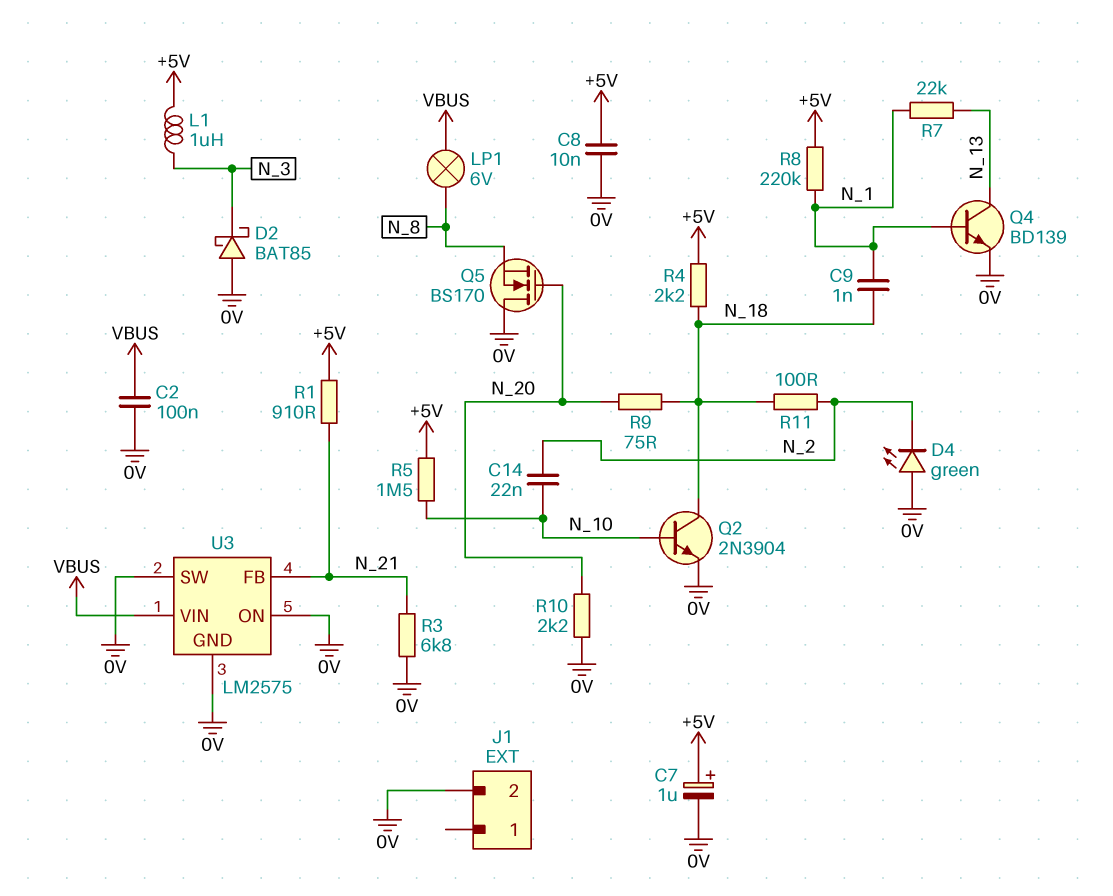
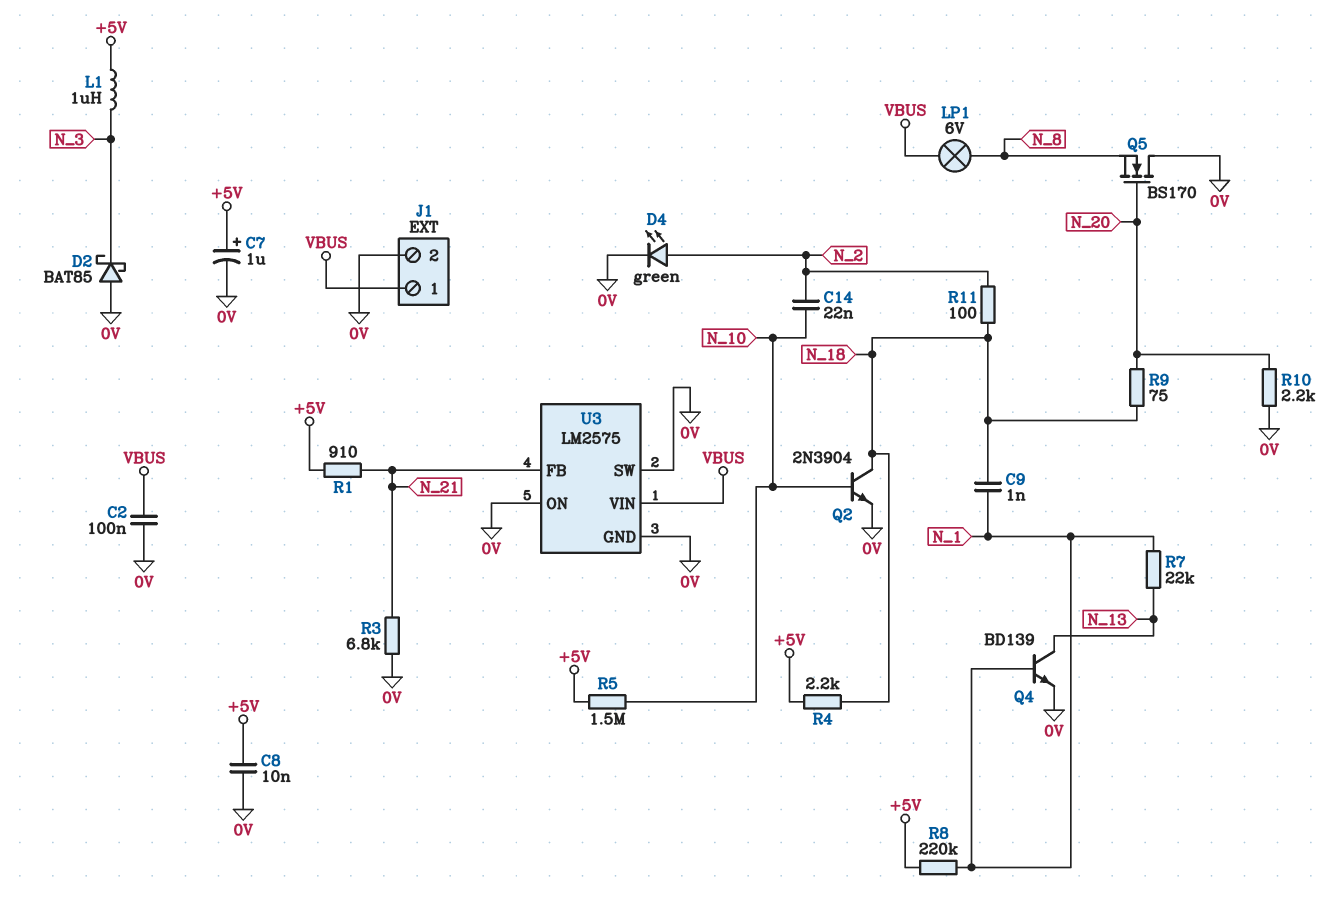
D4: LED green (A 0V, K N_2) -> LED green (A N_2, K 0V)
J1 pin 1: none -> VBUS

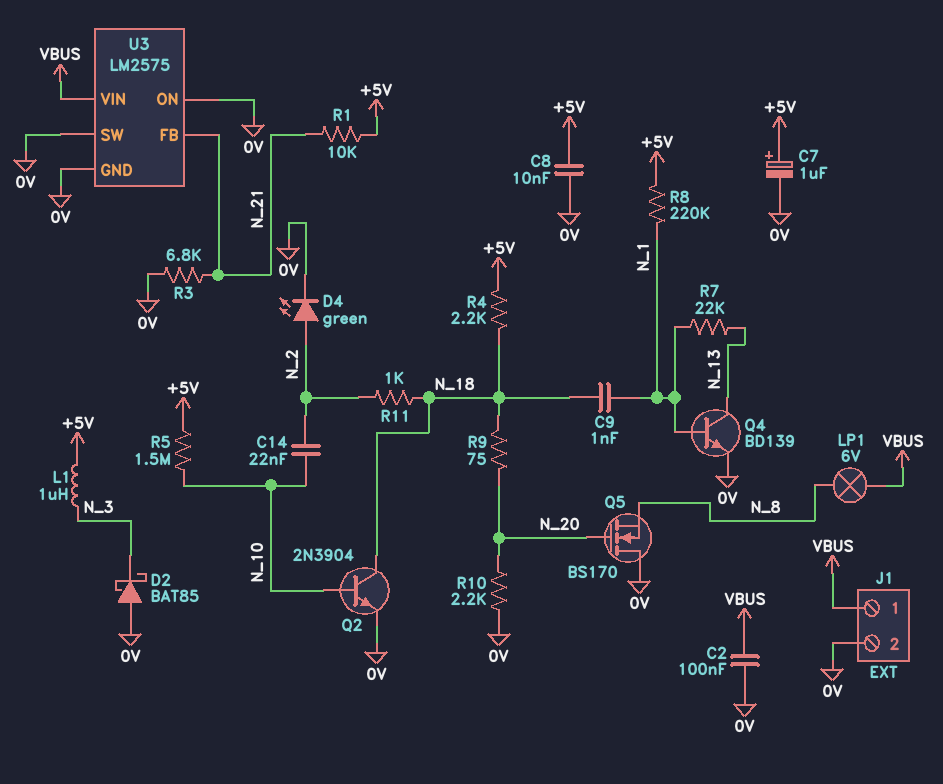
R1: 910 (+5V, N_21) -> 10k (+5V, N_21)
R11: 100 (N_2, N_18) -> 1k (N_2, N_18)

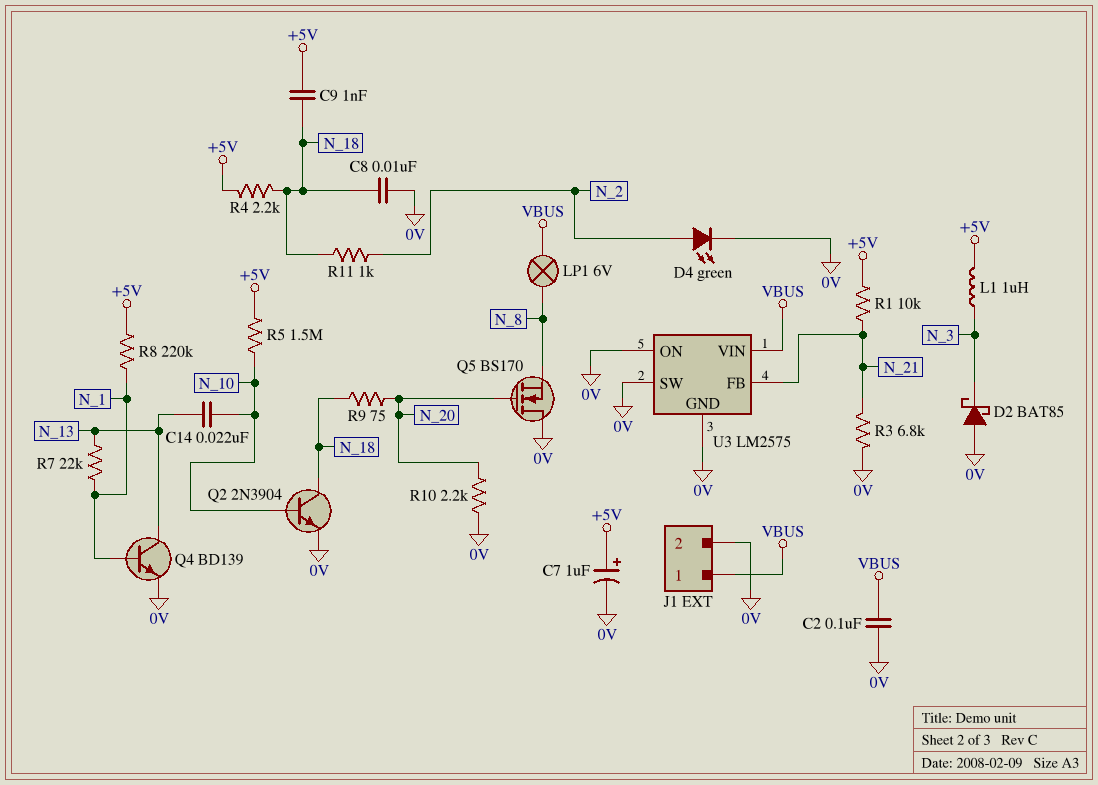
C8: 10nF (+5V, 0V) -> 10nF (0V, N_18)
C9: 1nF (N_1, N_18) -> 1nF (+5V, N_18)
C14: 22nF (N_2, N_10) -> 22nF (N_10, N_13)

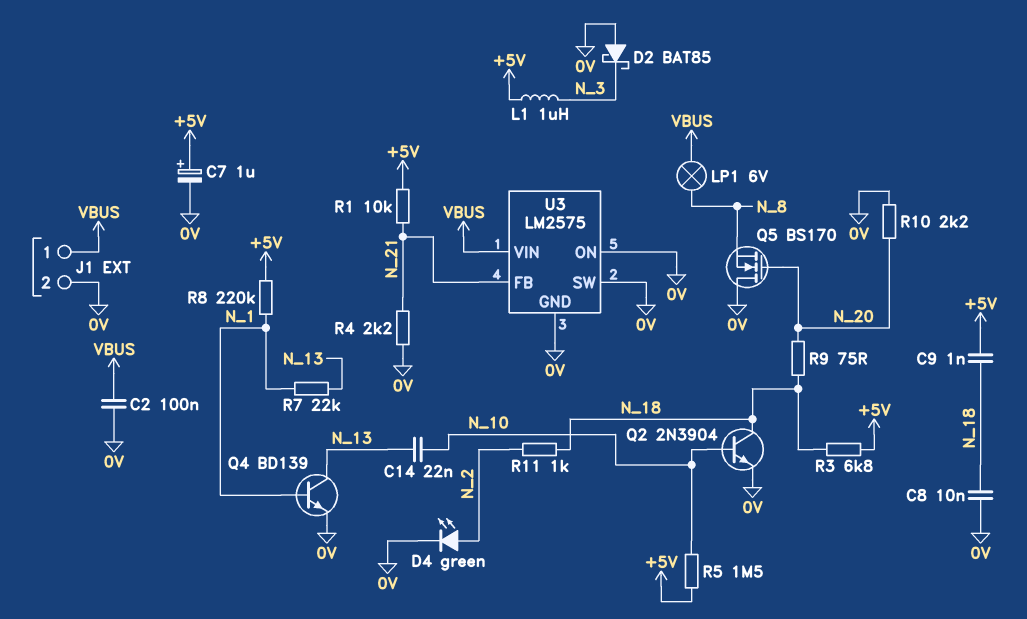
R3: 6.8k (0V, N_21) -> 6.8k (+5V, N_18)
R4: 2.2k (+5V, N_18) -> 2.2k (0V, N_21)

